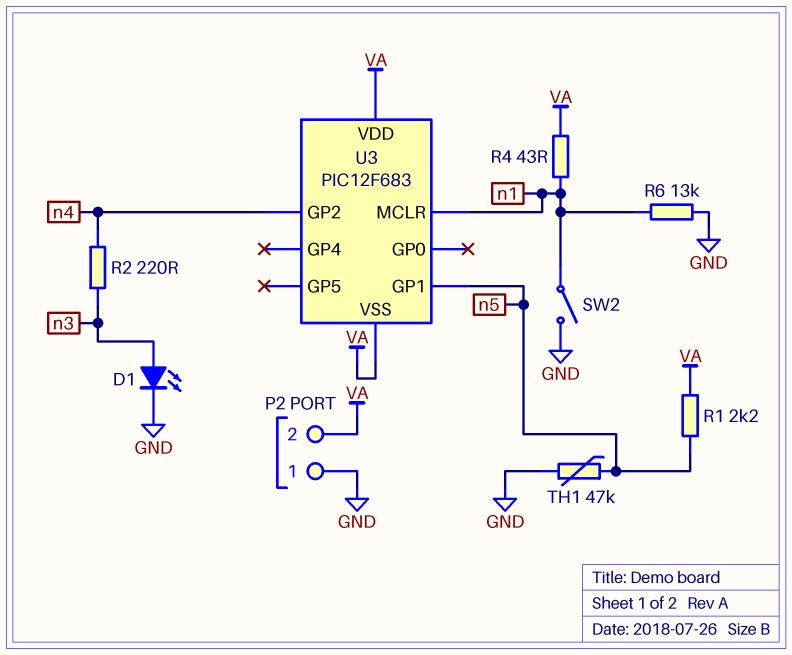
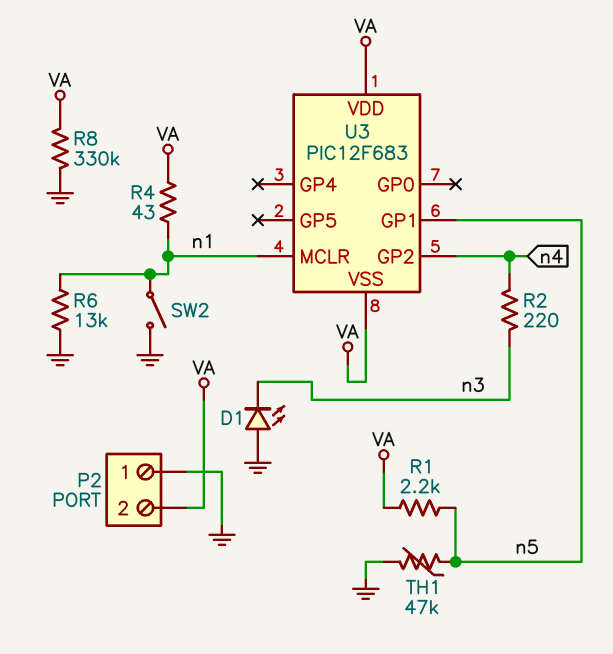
D1: LED (A n3, K GND) -> LED (A GND, K n3)
R8: none -> 330k (GND, VA)

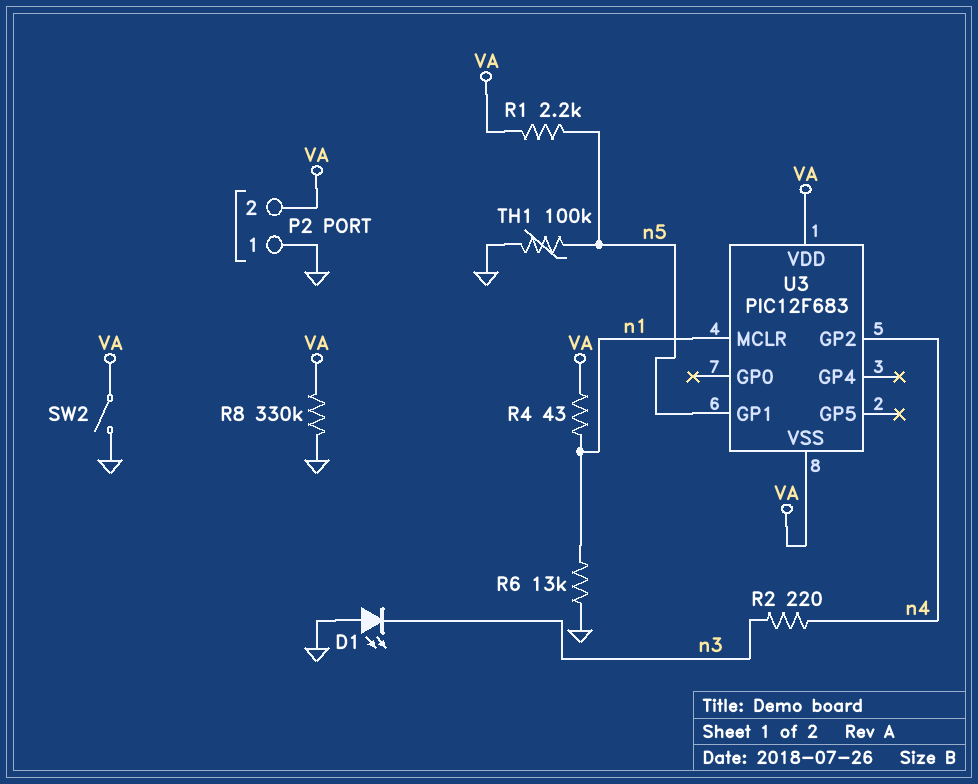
SW2: switch (GND, n1) -> switch (GND, VA)
TH1: 47k (GND, n5) -> 100k (GND, n5)

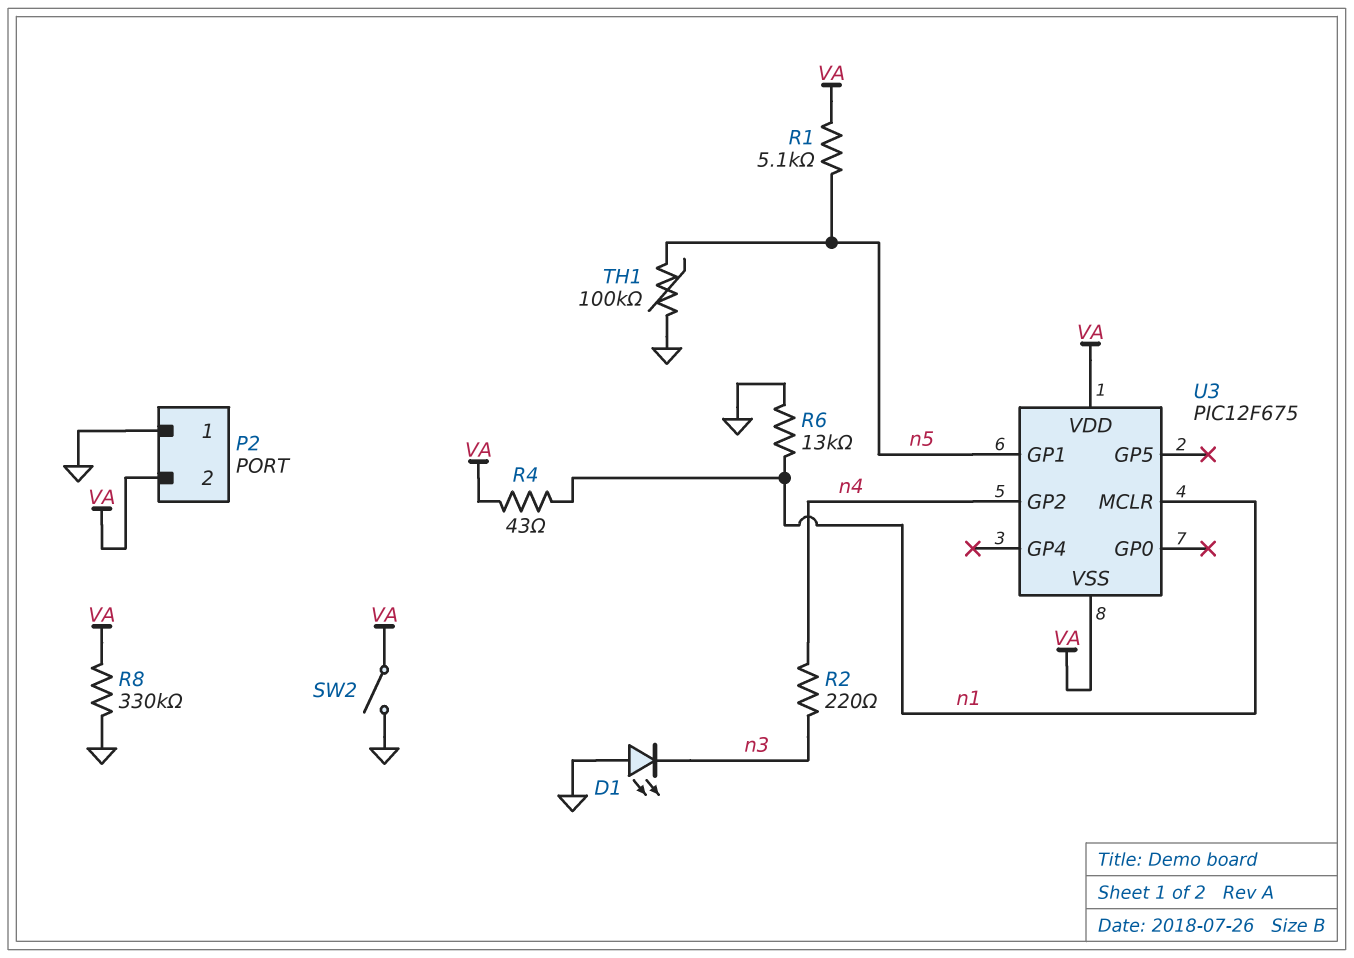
R1: 2.2k (VA, n5) -> 5.1k (VA, n5)
U3: PIC12F683 -> PIC12F675

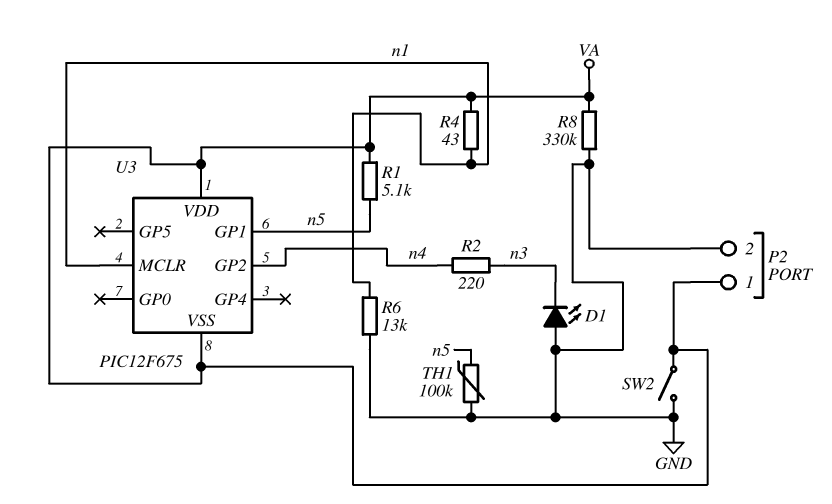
P2 pin 1: GND -> VA
P2 pin 2: VA -> GND

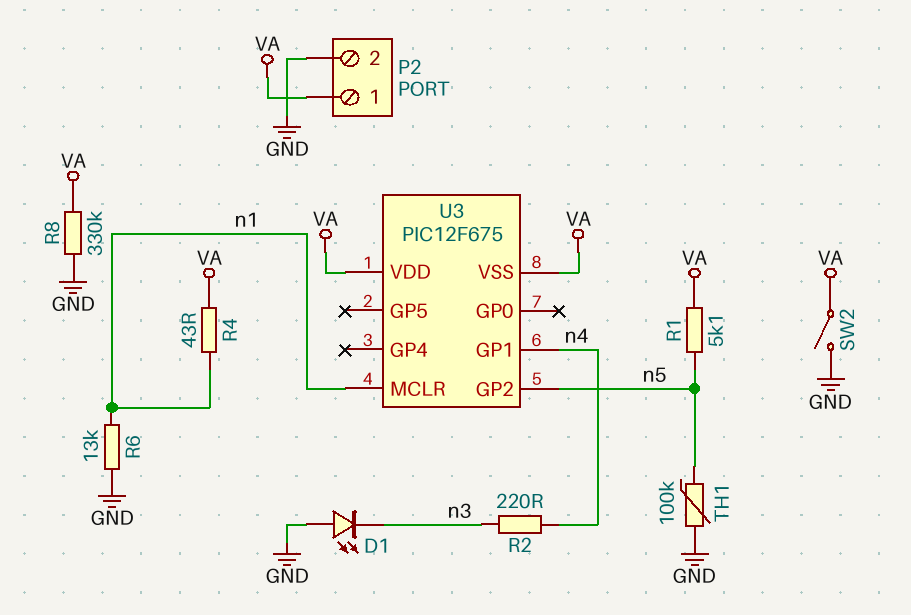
U3 pin GP1: n5 -> n4
U3 pin GP2: n4 -> n5

